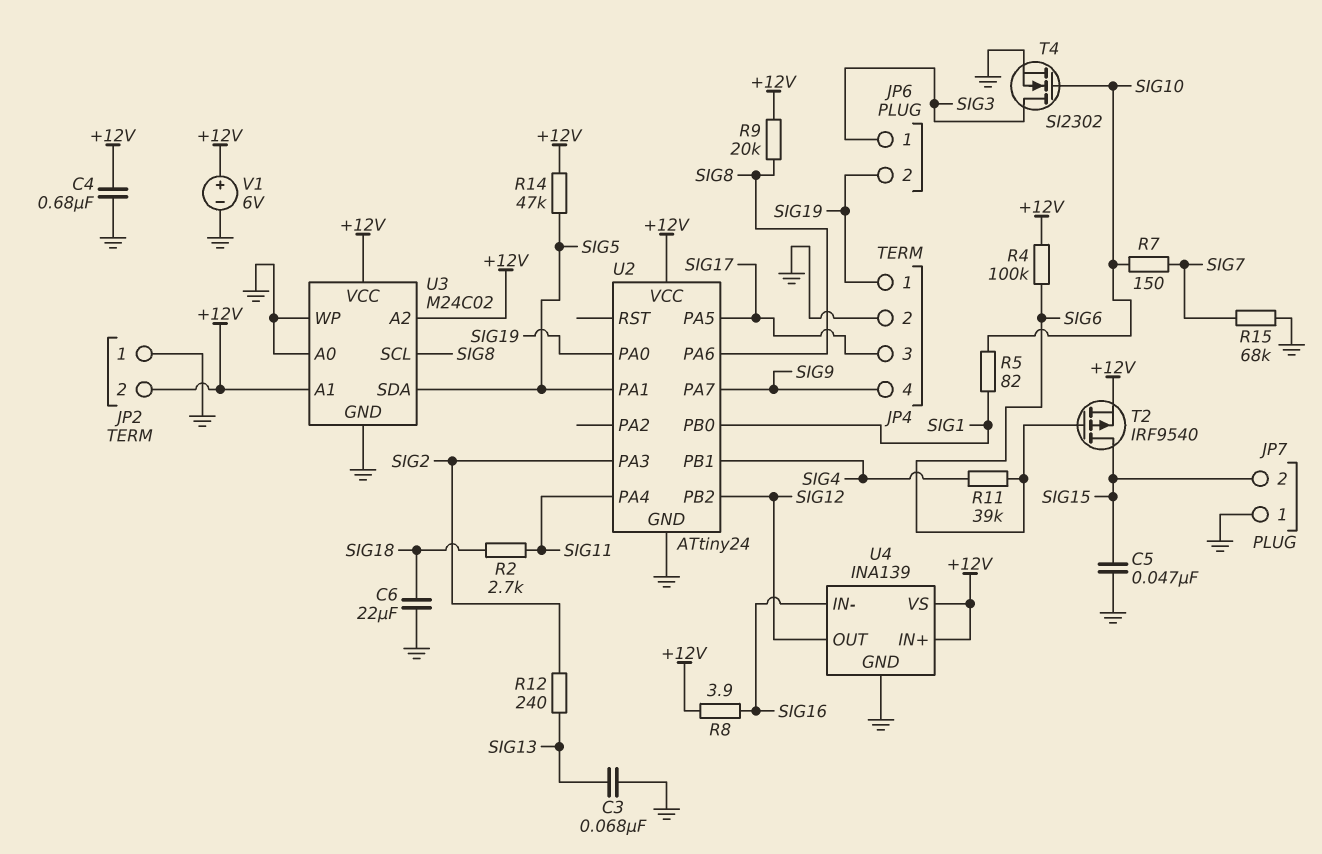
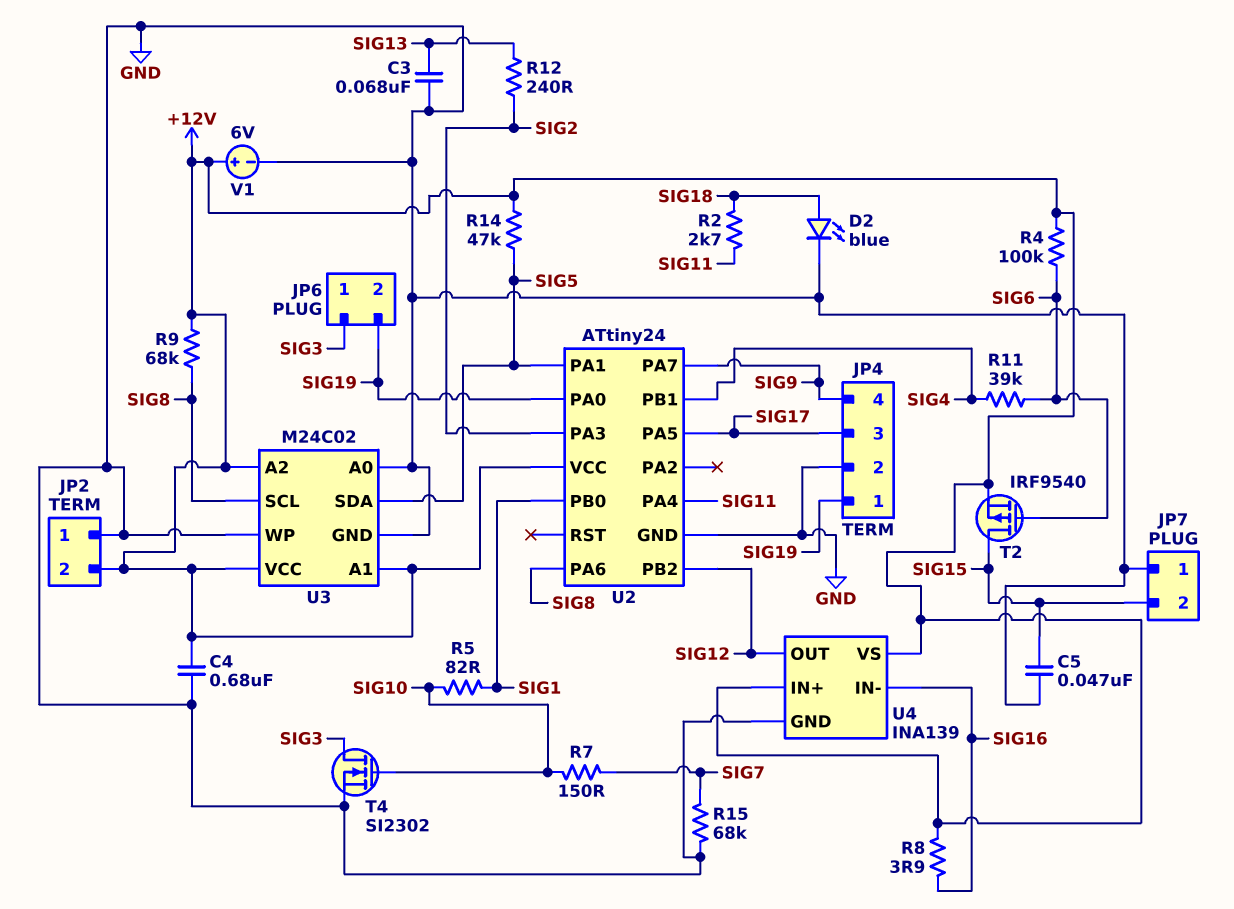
C6: 22uF (GND, SIG18) -> none
D2: none -> LED blue (A SIG18, K GND)
R9: 20k (+12V, SIG8) -> 68k (+12V, SIG8)

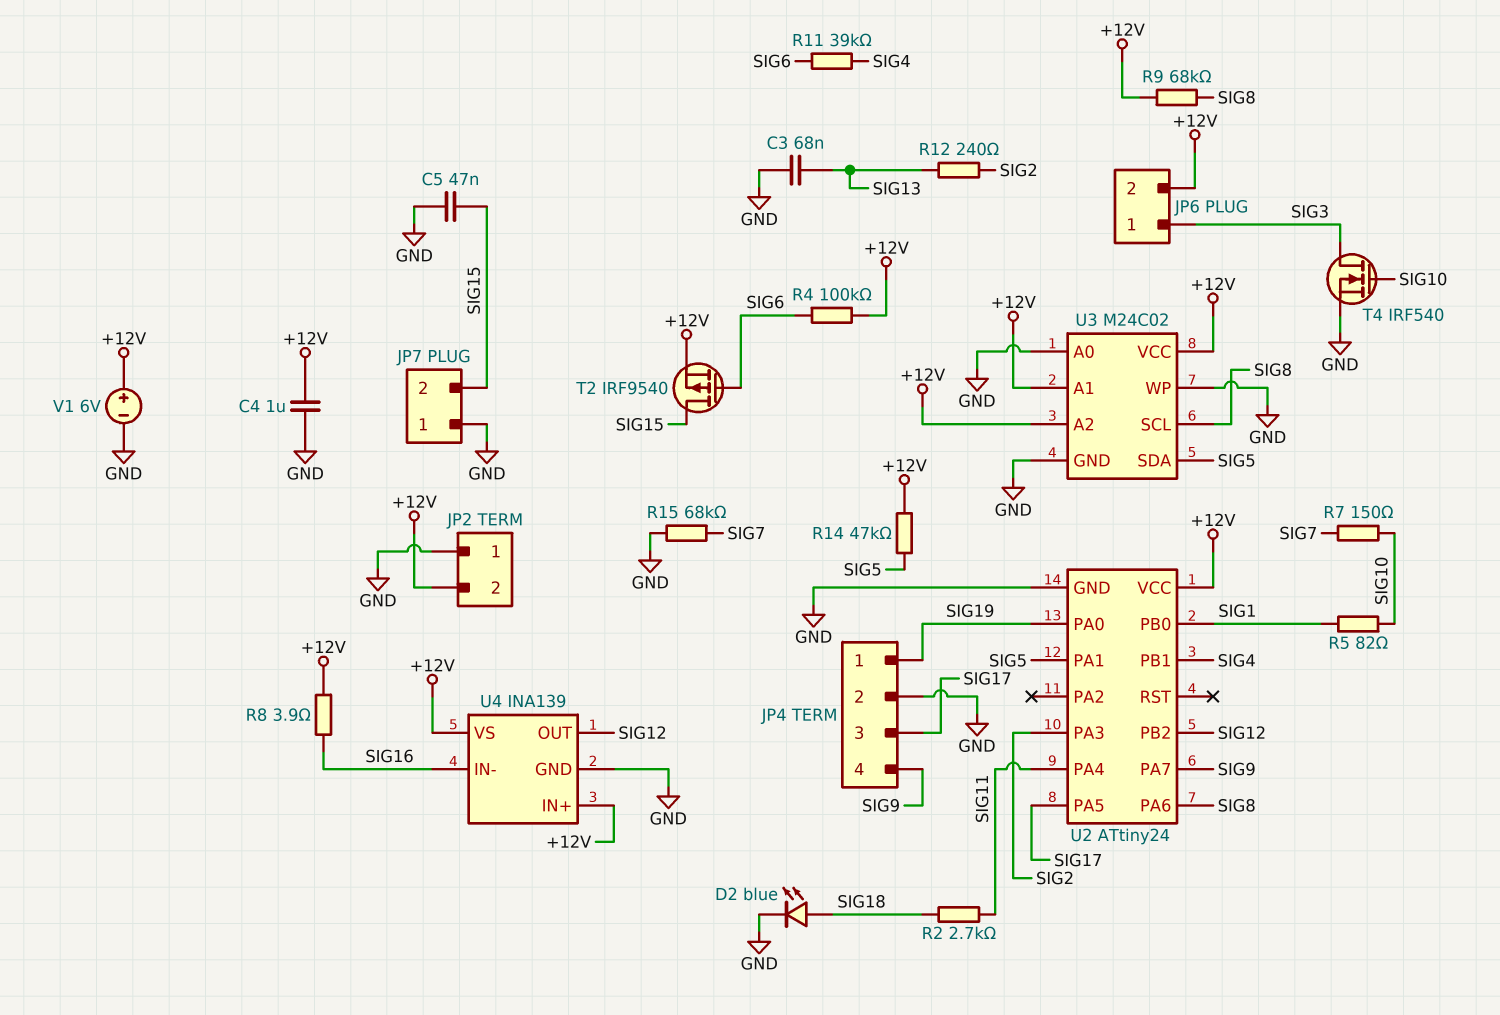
C4: 680nF (+12V, GND) -> 1uF (+12V, GND)
JP6 pin 2: SIG19 -> +12V
T4: NMOS SI2302 (G SIG10, D SIG3, S GND) -> NMOS IRF540 (G SIG10, D SIG3, S GND)

